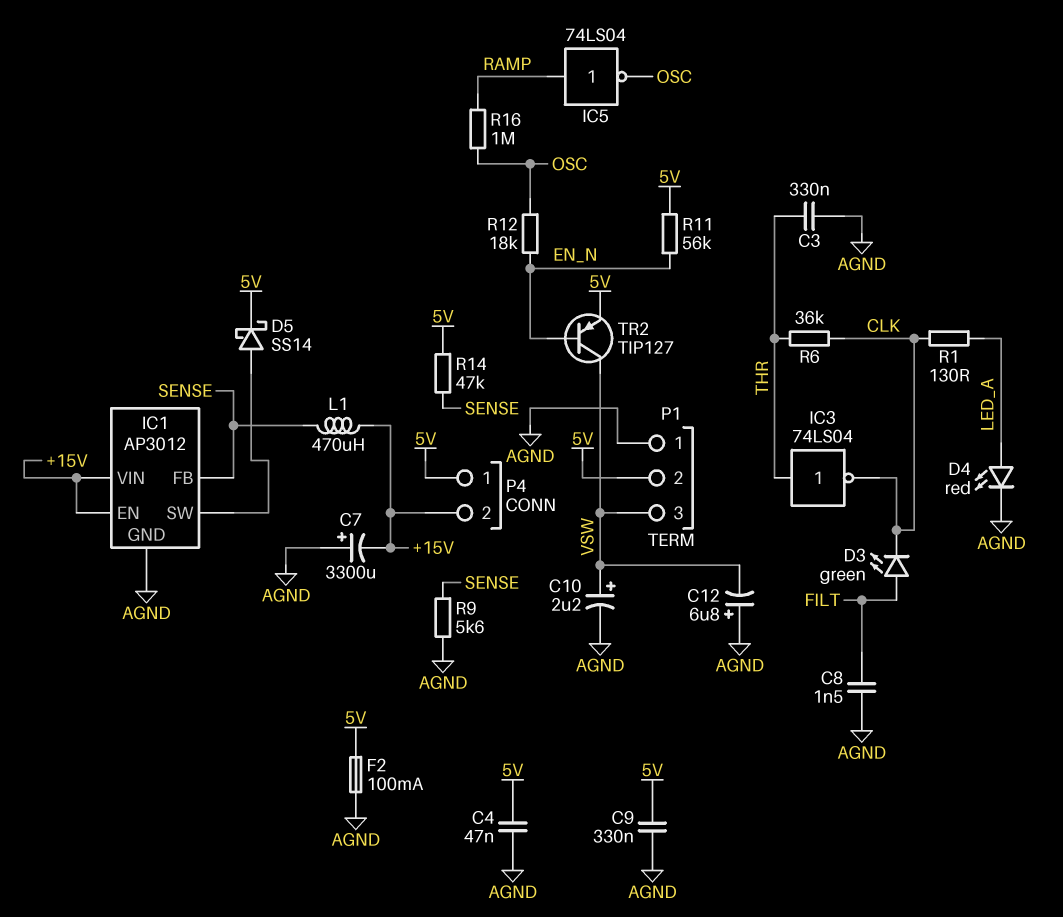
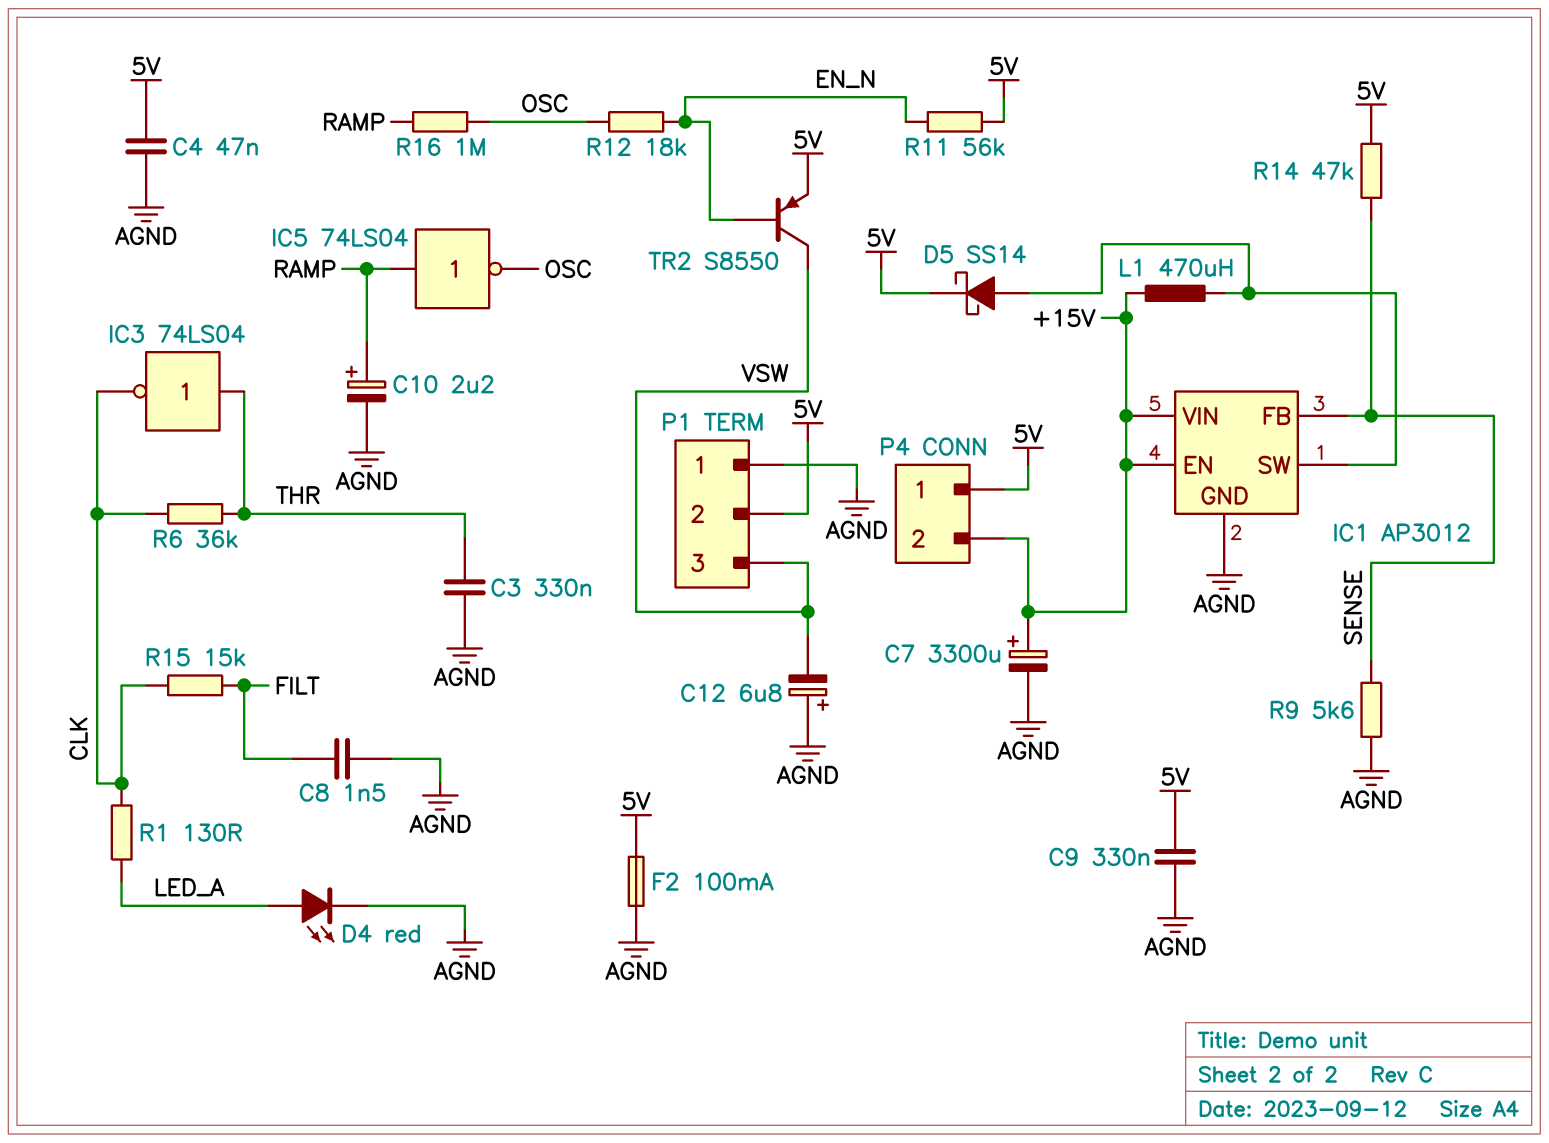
C7: 3300uF (plus AGND, minus +15V) -> 3300uF (plus +15V, minus AGND)
C10: 2.2uF (plus VSW, minus AGND) -> 2.2uF (plus RAMP, minus AGND)
D3: LED green (A FILT, K CLK) -> none
L1: 470uH (+15V, SENSE) -> 470uH (+15V, IC1/SW)
R15: none -> 15k (CLK, FILT)
TR2: PNP TIP127 (B EN_N, C VSW, E 5V) -> PNP S8550 (B EN_N, C VSW, E 5V)

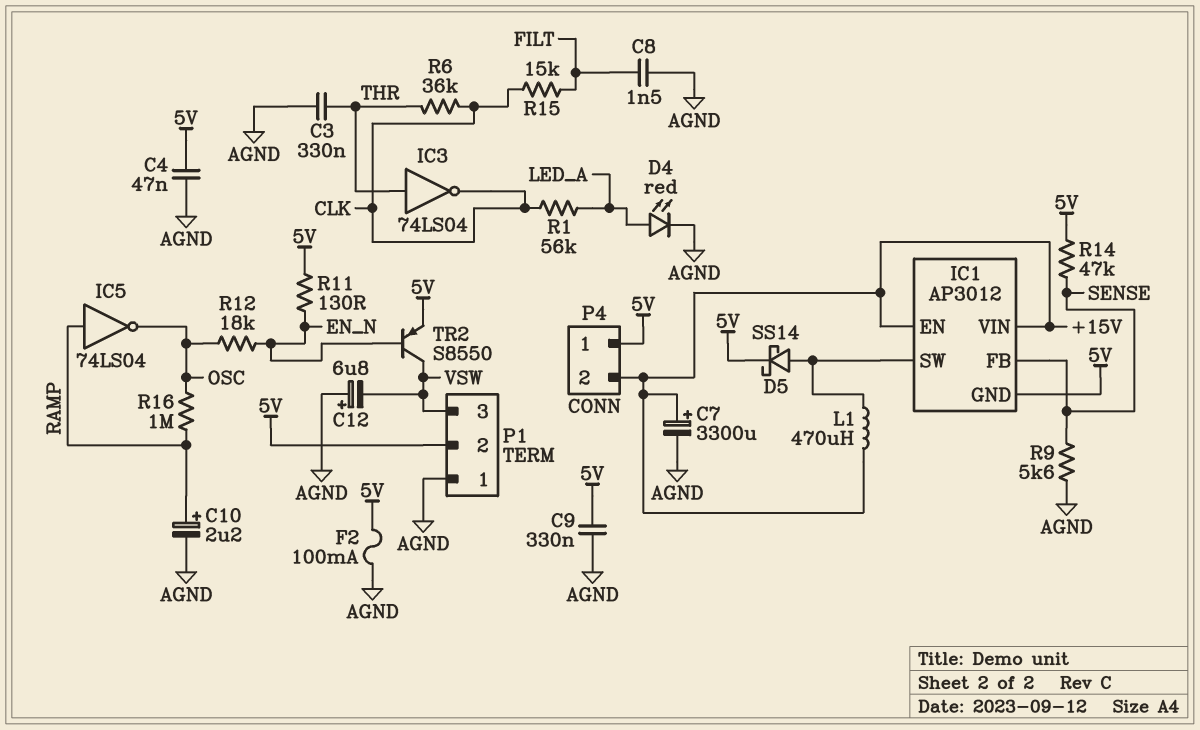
IC1 pin GND: AGND -> 5V
R1: 130 (CLK, LED_A) -> 56k (CLK, LED_A)
R11: 56k (5V, EN_N) -> 130 (5V, EN_N)

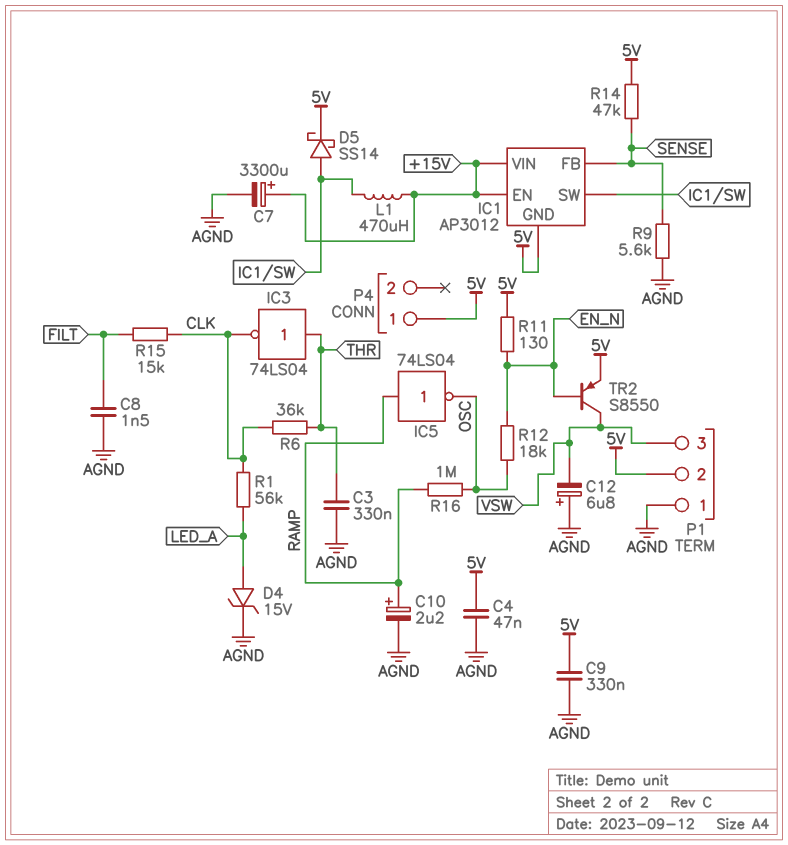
D4: LED red (A LED_A, K AGND) -> zener 15V (A LED_A, K AGND)
F2: 100mA (5V, AGND) -> none
P4 pin 2: +15V -> none

